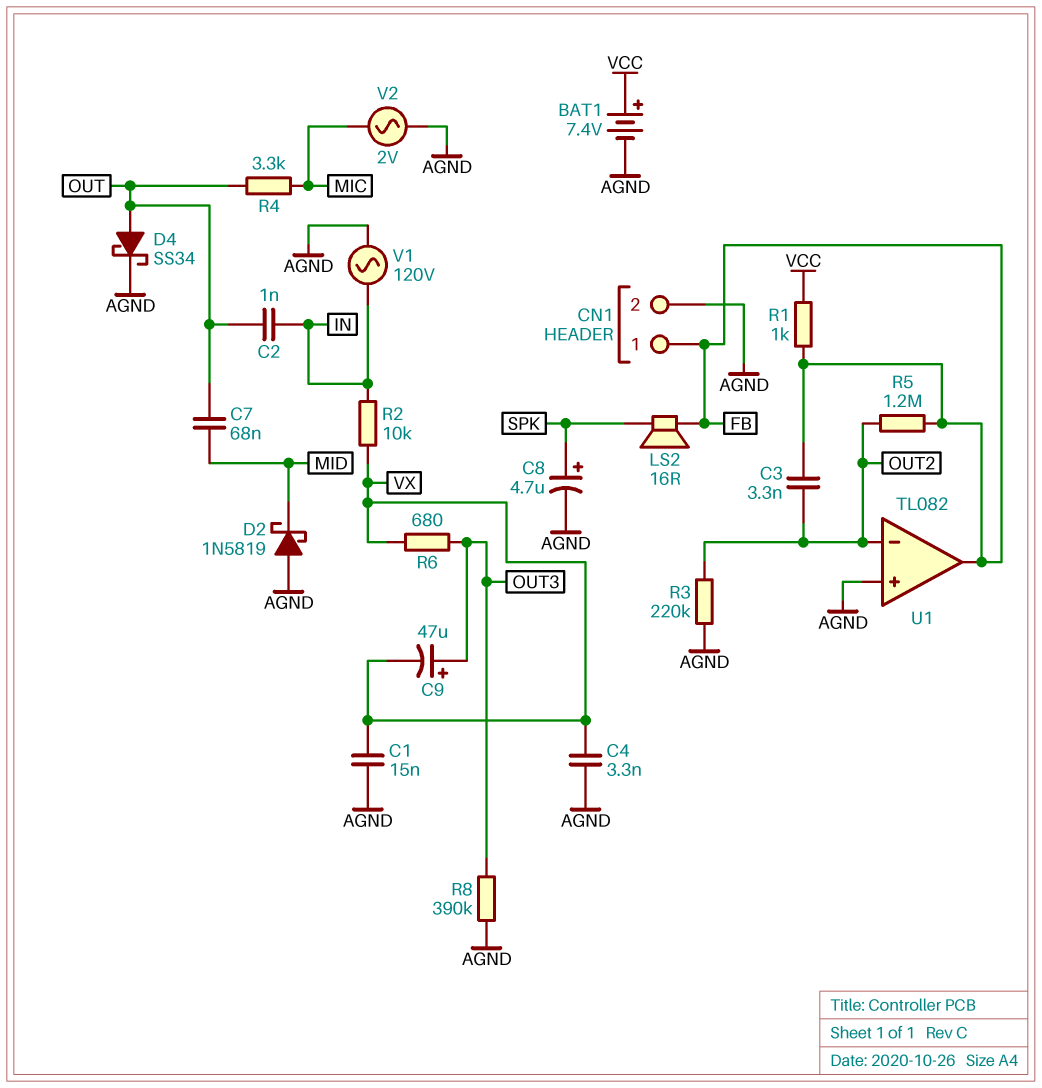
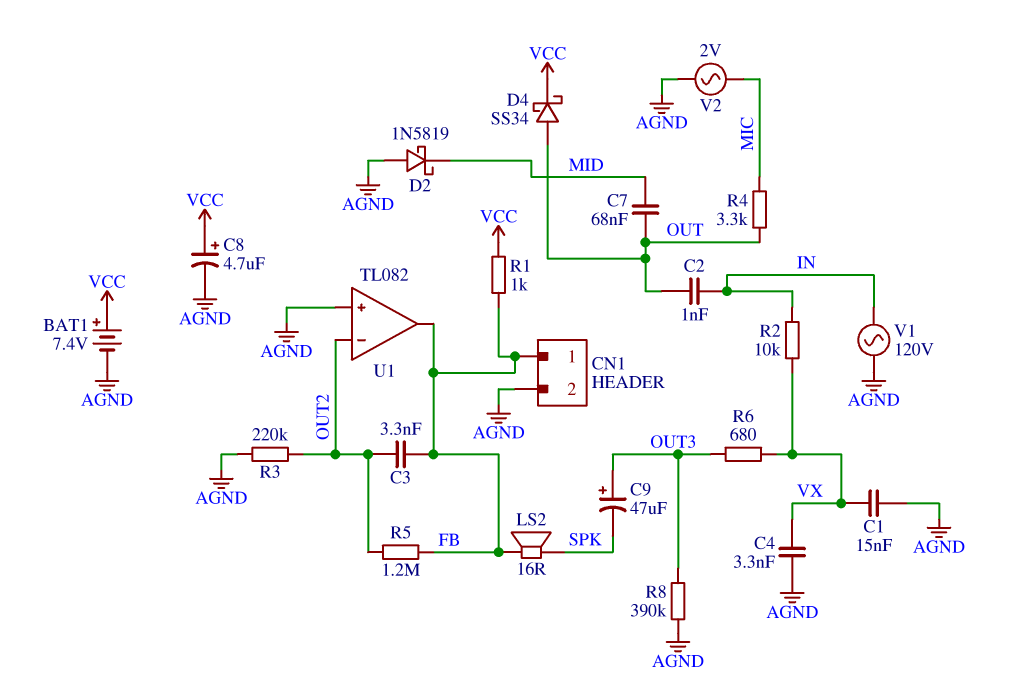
C8: 4.7uF (plus SPK, minus AGND) -> 4.7uF (plus VCC, minus AGND)
C9: 47uF (plus OUT3, minus VX) -> 47uF (plus OUT3, minus SPK)
D4: schottky SS34 (A OUT, K AGND) -> schottky SS34 (A OUT, K VCC)

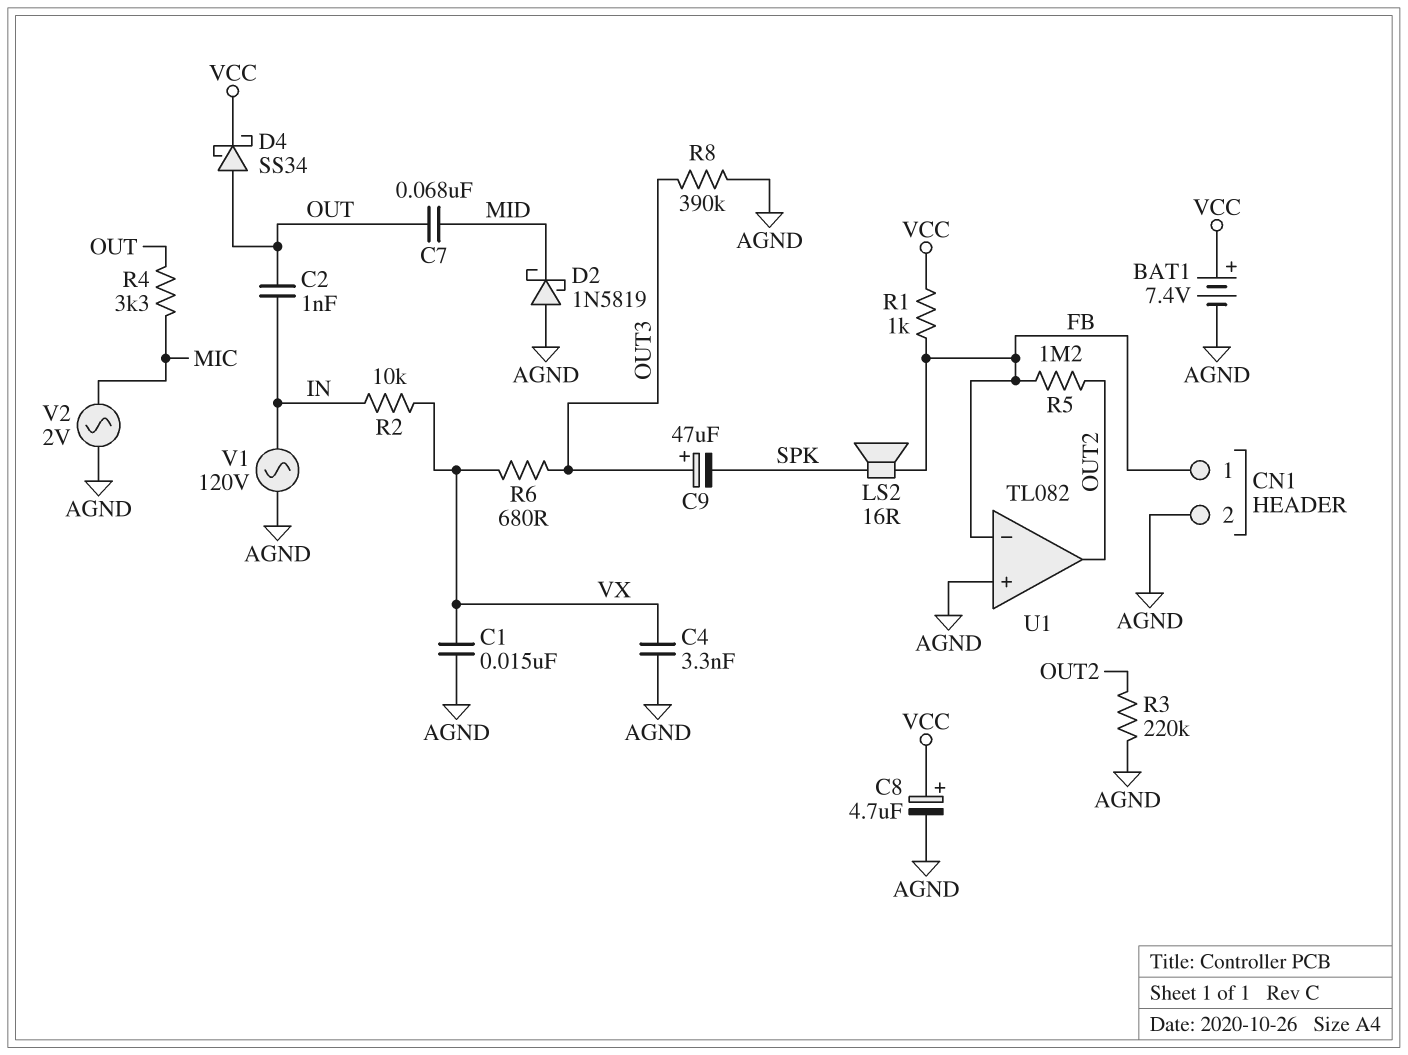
C3: 3.3nF (FB, OUT2) -> none
U1 pin in-: OUT2 -> FB
U1 pin out: FB -> OUT2

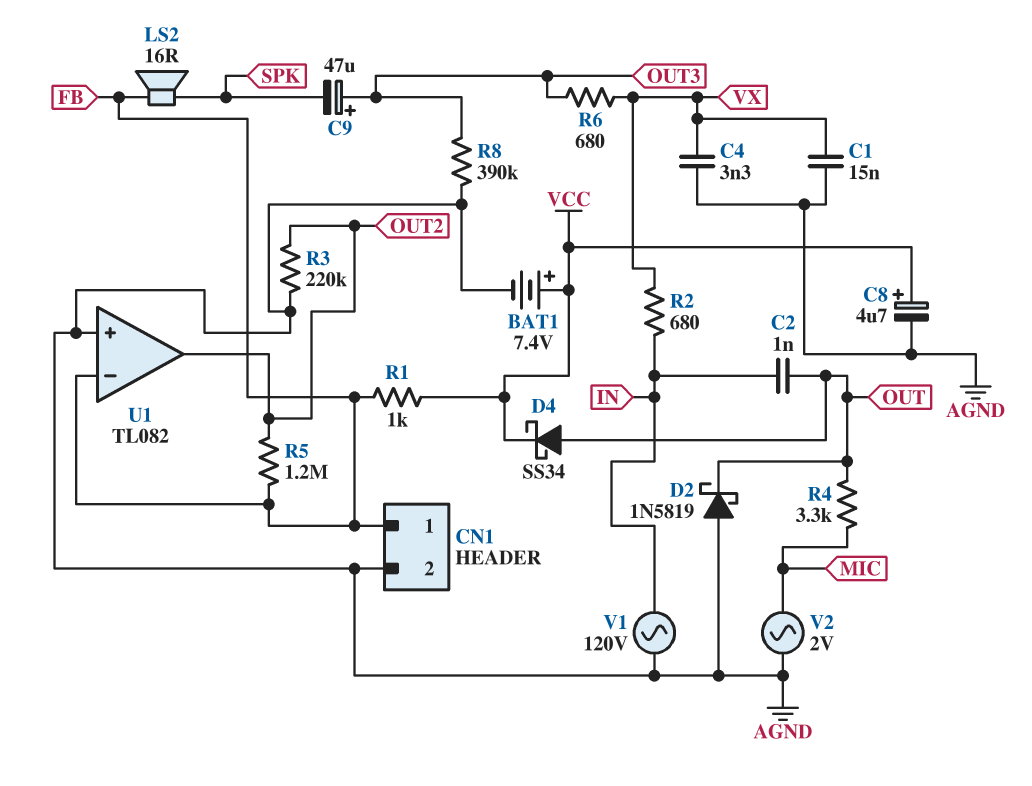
C7: 68nF (MID, OUT) -> none
D2: schottky 1N5819 (A AGND, K MID) -> schottky 1N5819 (A AGND, K OUT)
R2: 10k (IN, VX) -> 680 (IN, VX)

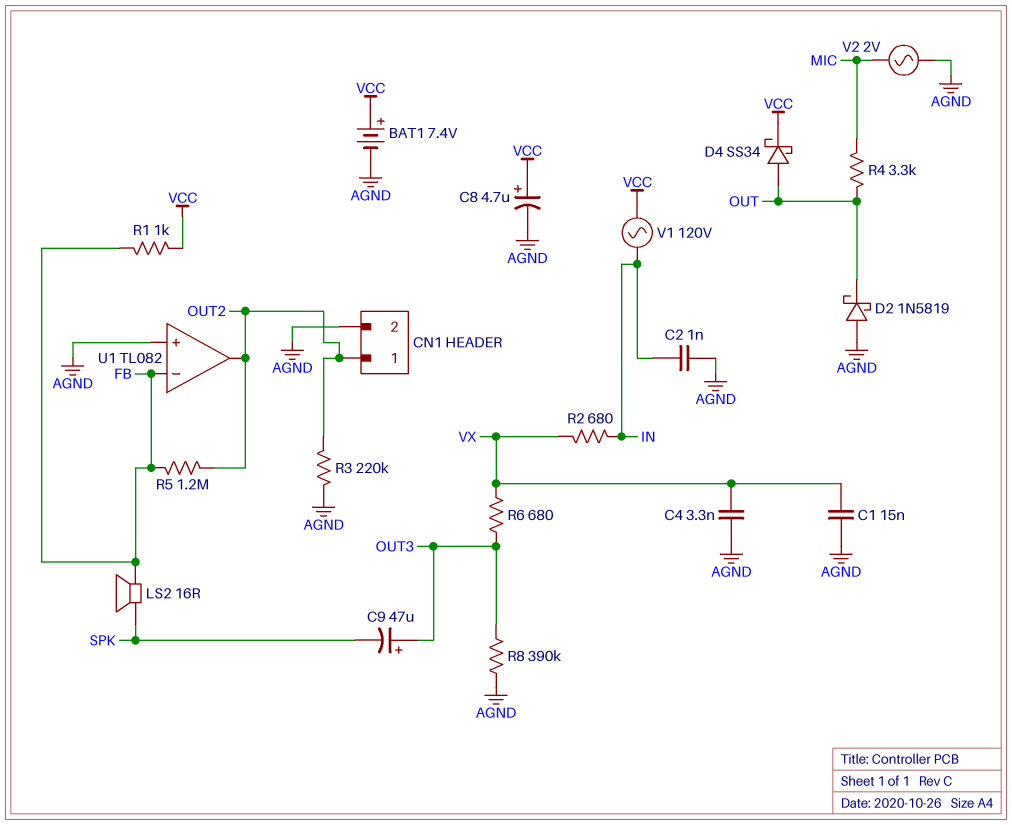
C2: 1nF (IN, OUT) -> 1nF (AGND, IN)
CN1 pin 1: FB -> OUT2
V1: AC 120V (AGND, IN) -> AC 120V (IN, VCC)

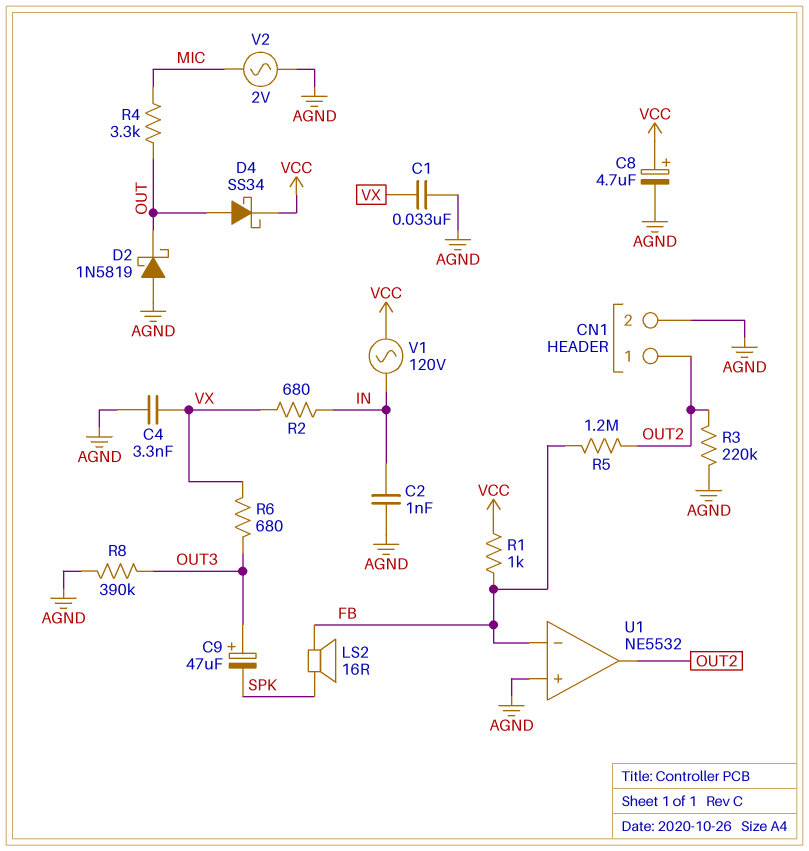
BAT1: 7.4V (plus VCC, minus AGND) -> none
C1: 15nF (AGND, VX) -> 33nF (AGND, VX)
U1: TL082 -> NE5532

